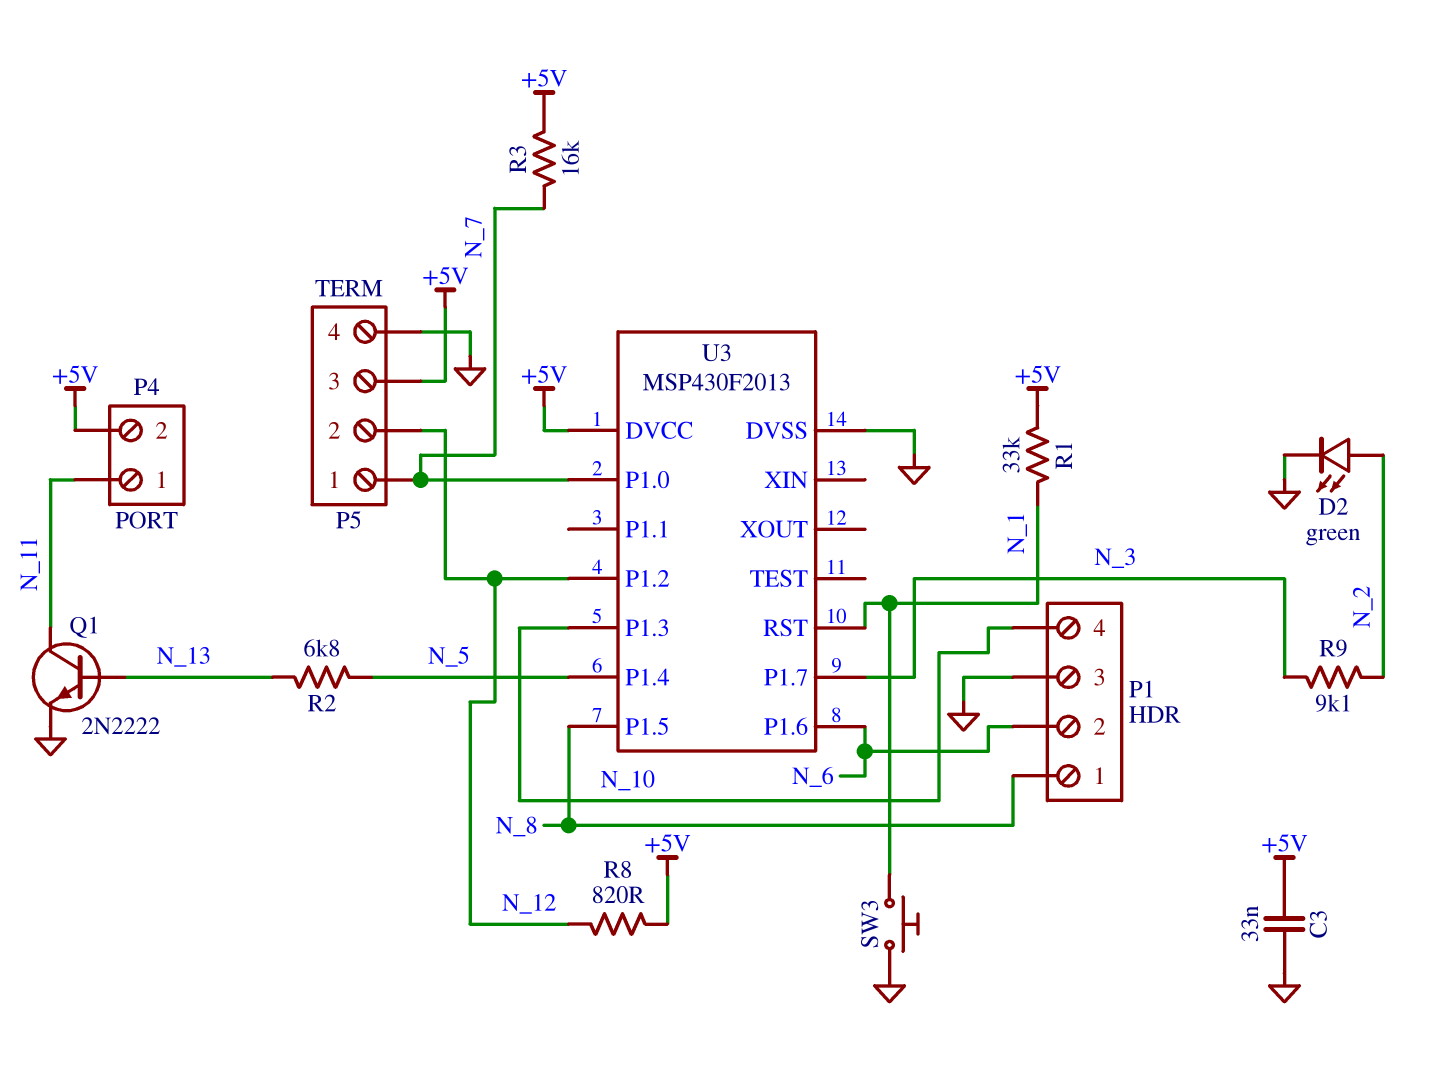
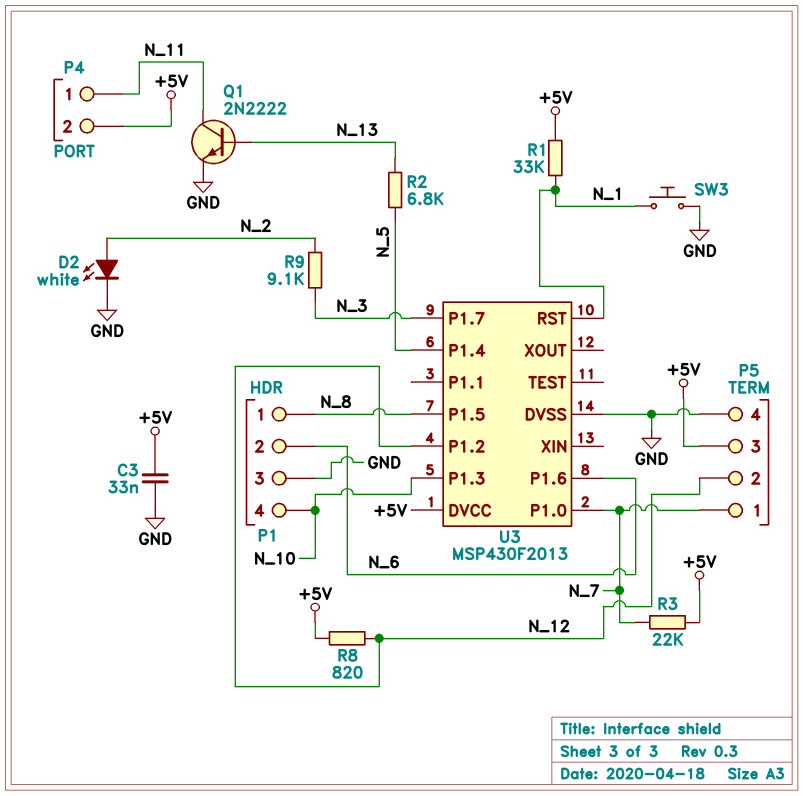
D2: LED green (A N_2, K GND) -> LED white (A N_2, K GND)
R3: 16k (+5V, N_7) -> 22k (+5V, N_7)

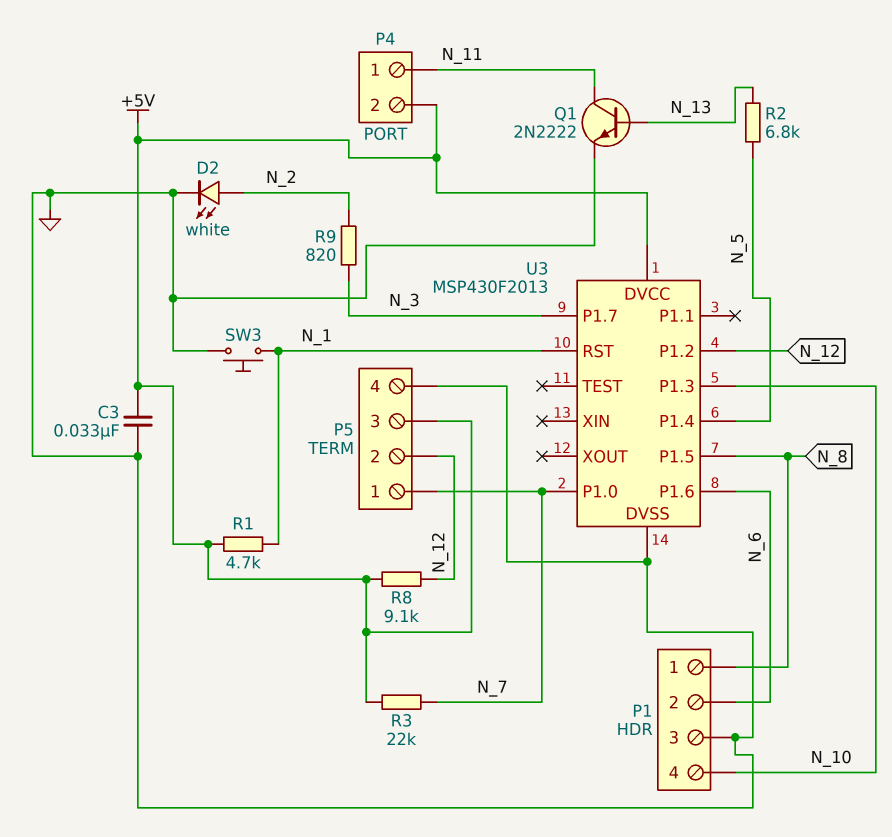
R1: 33k (+5V, N_1) -> 4.7k (+5V, N_1)
R8: 820 (+5V, N_12) -> 9.1k (+5V, N_12)
R9: 9.1k (N_2, N_3) -> 820 (N_2, N_3)

